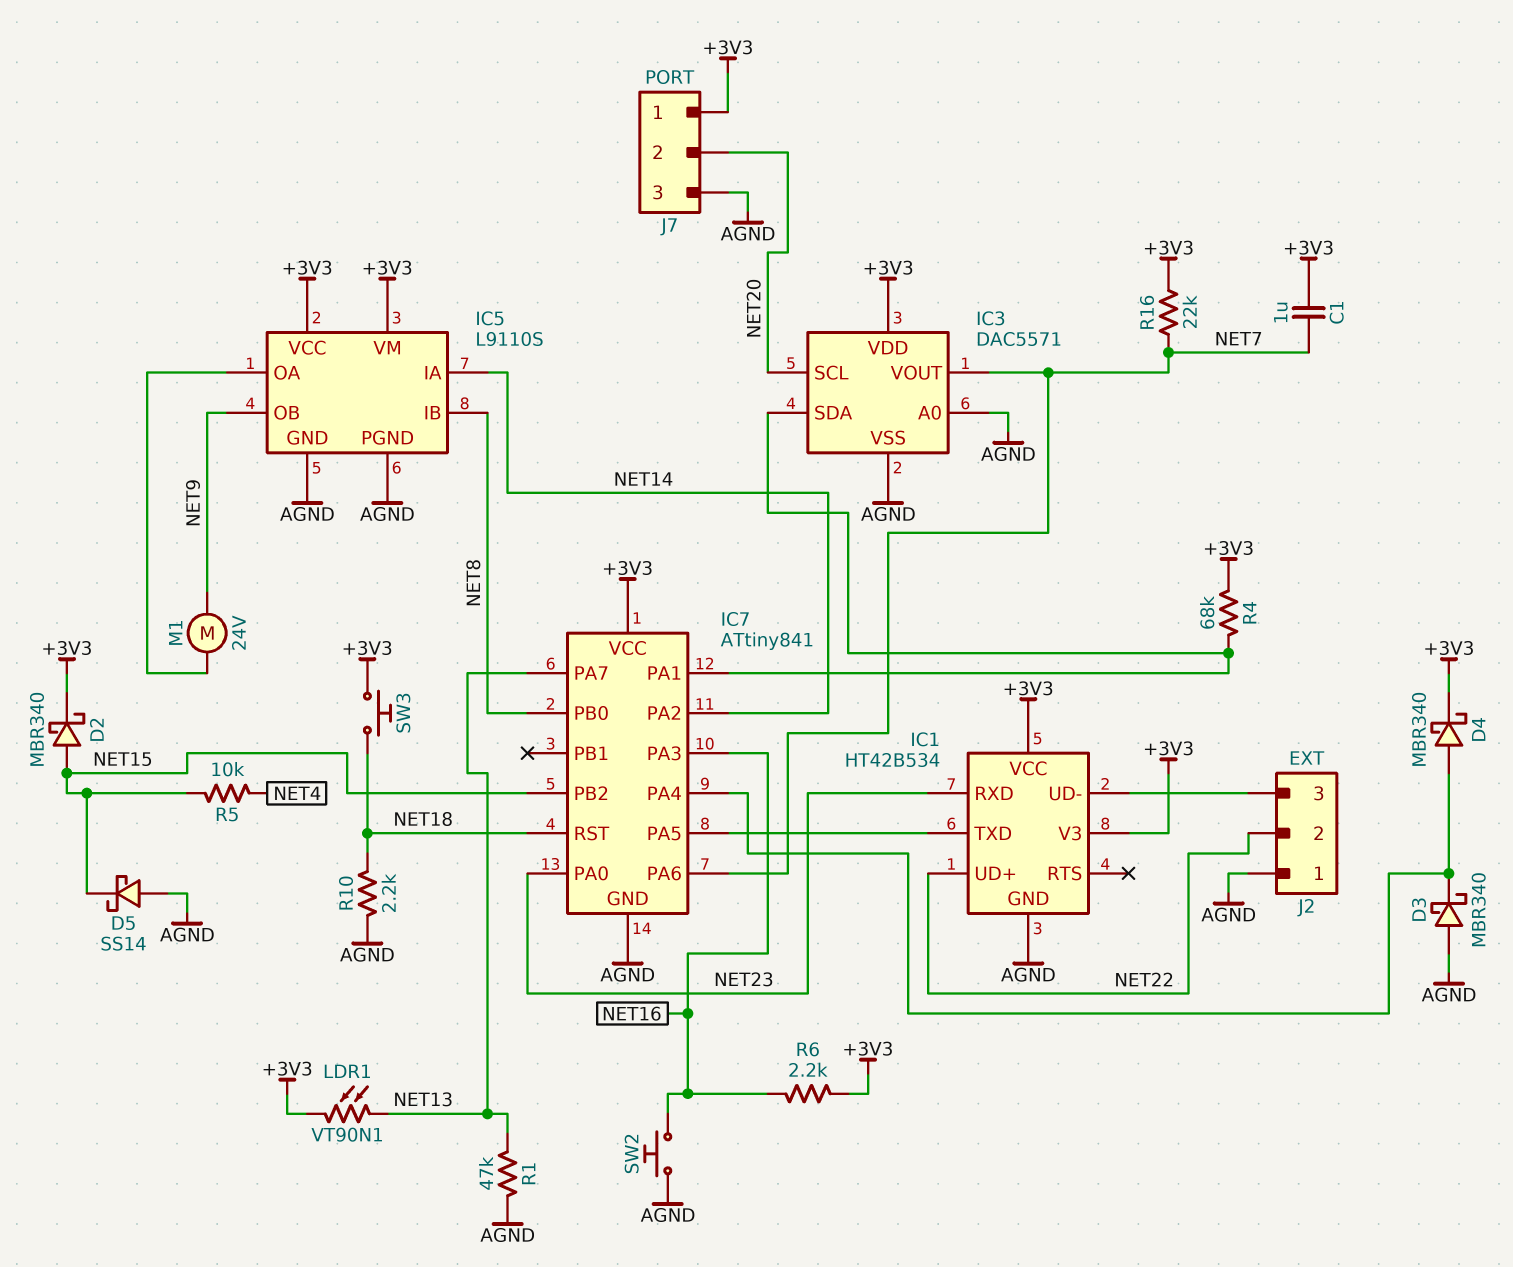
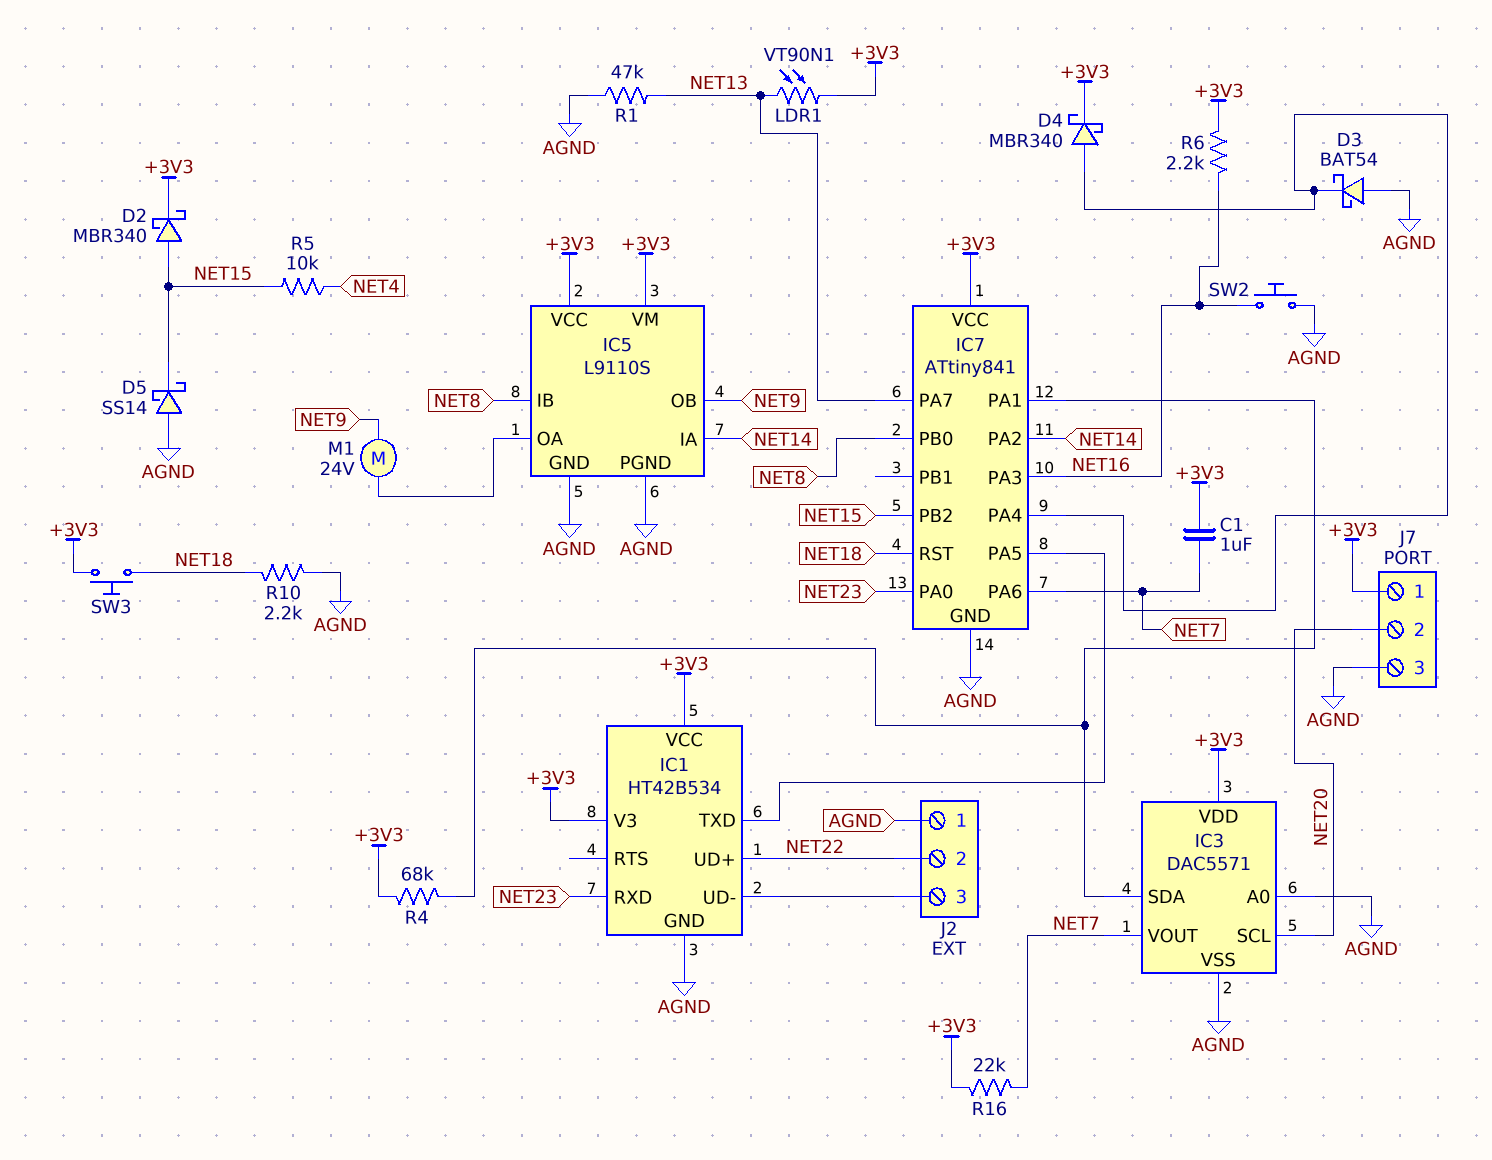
D3: schottky MBR340 (A AGND, K IC7/PA4) -> schottky BAT54 (A AGND, K IC7/PA4)

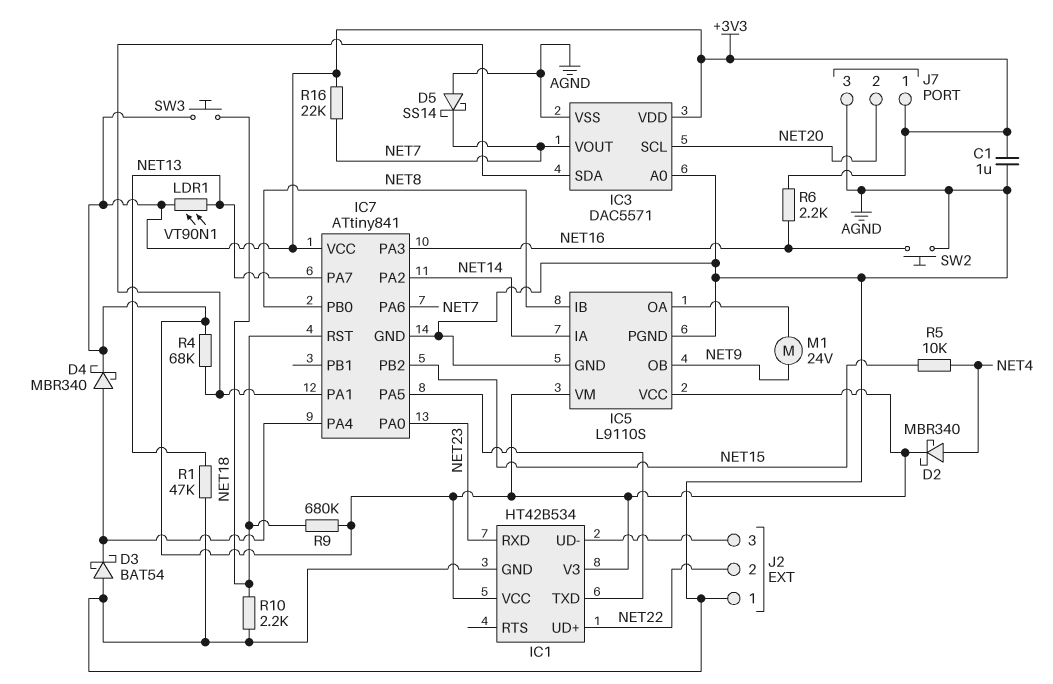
C1: 1uF (+3V3, NET7) -> 1uF (+3V3, AGND)
D2: schottky MBR340 (A NET15, K +3V3) -> schottky MBR340 (A NET4, K +3V3)
D5: schottky SS14 (A AGND, K NET15) -> schottky SS14 (A AGND, K NET7)
R9: none -> 680k (+3V3, NET18)

